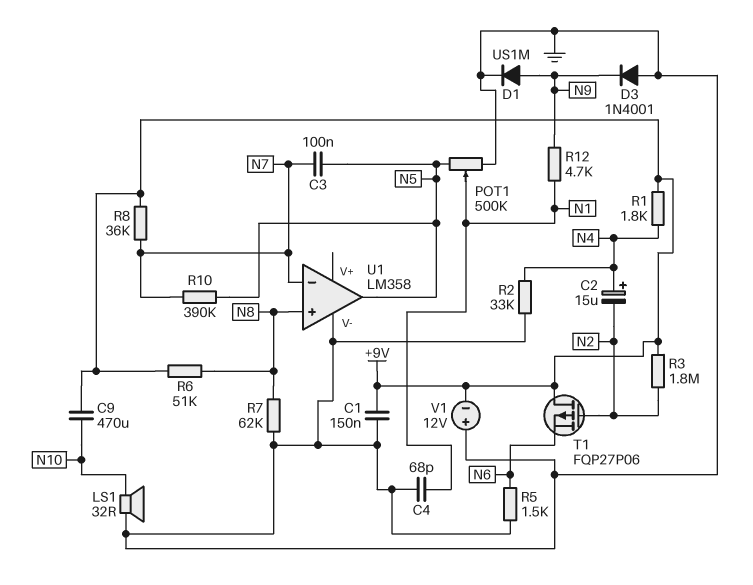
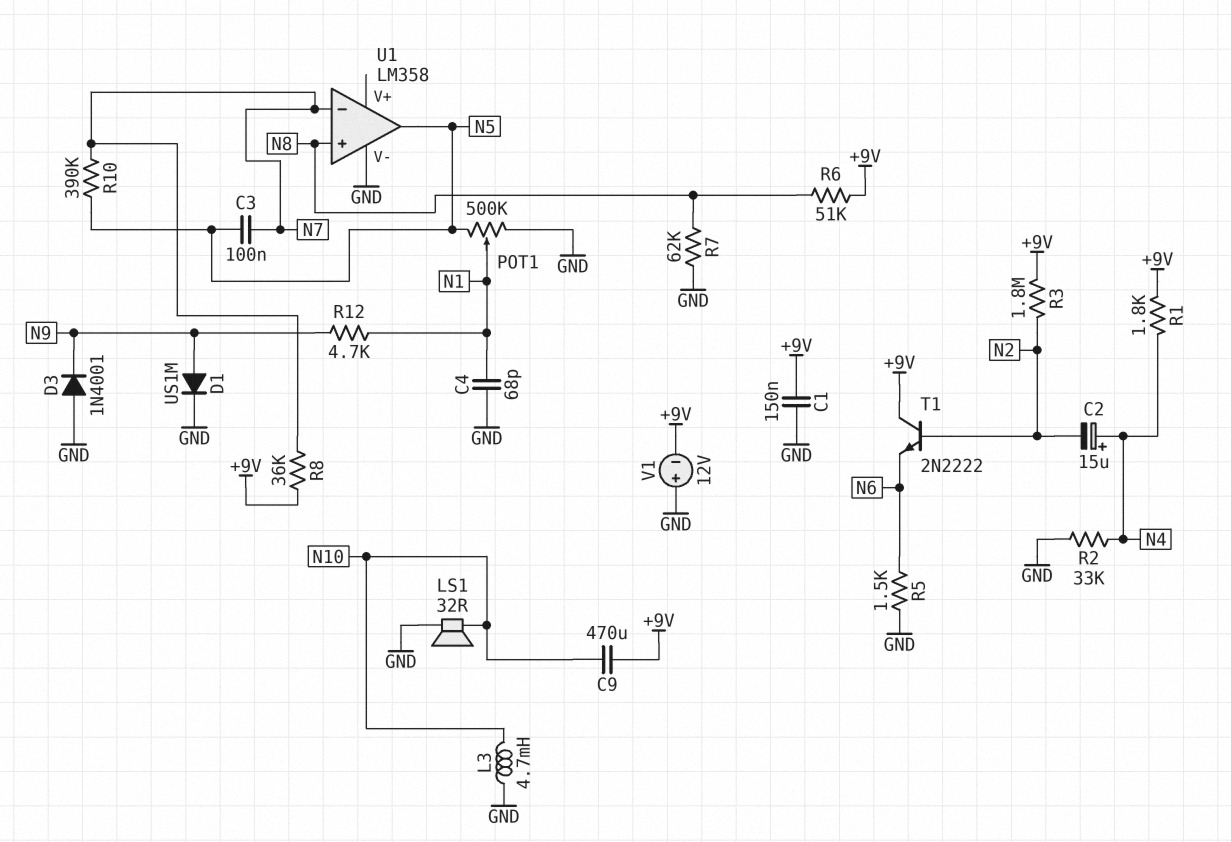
L3: none -> 4.7mH (GND, N10)
T1: PMOS FQP27P06 (G N2, D +9V, S N6) -> NPN 2N2222 (B N2, C +9V, E N6)

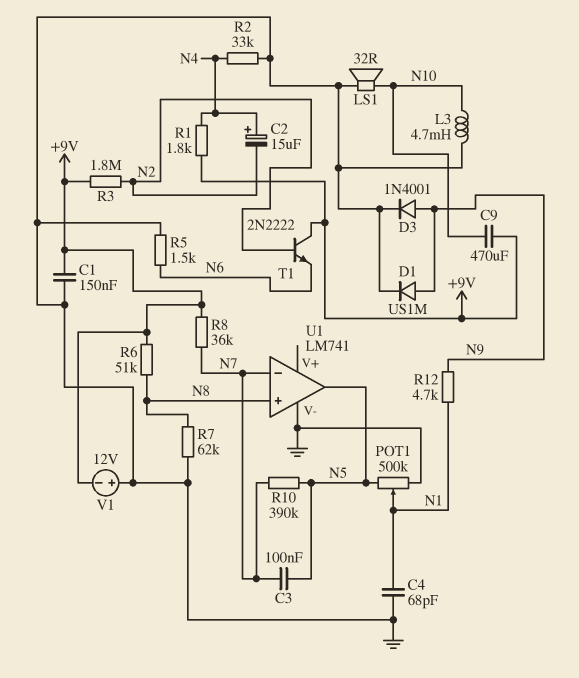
D3: diode 1N4001 (A GND, K N9) -> diode 1N4001 (A N9, K GND)
U1: LM358 -> LM741

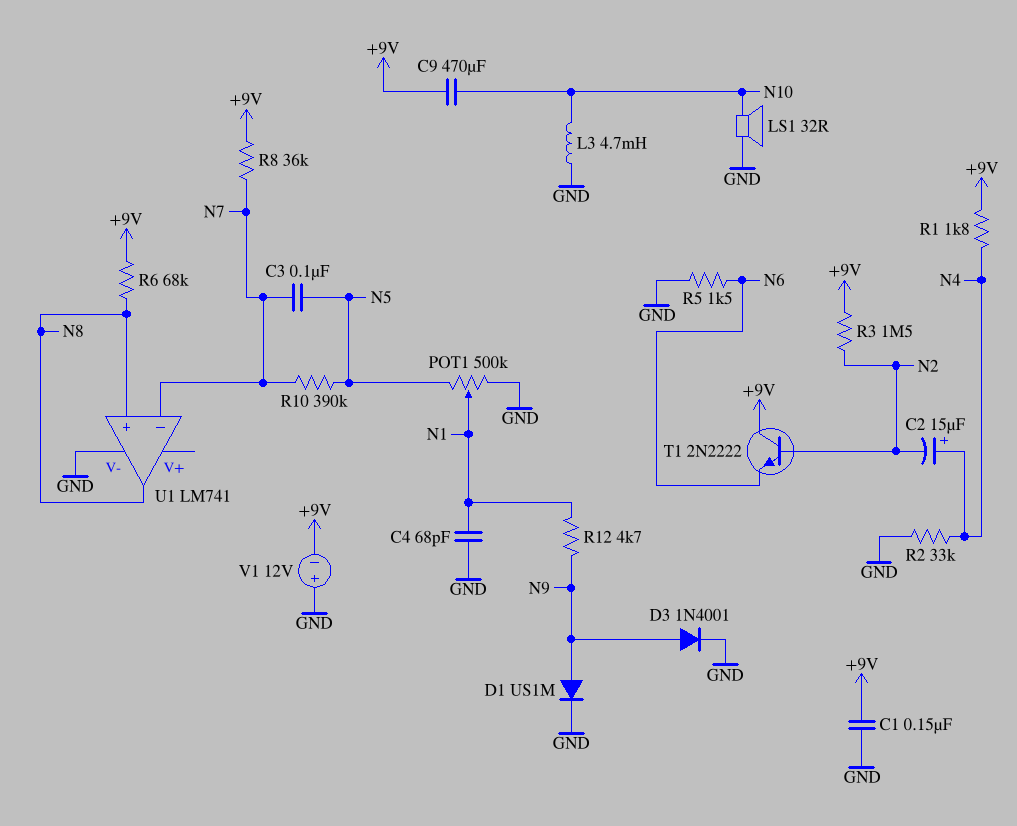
R3: 1.8M (+9V, N2) -> 1.5M (+9V, N2)
R6: 51k (+9V, N8) -> 68k (+9V, N8)
R7: 62k (GND, N8) -> none
U1 pin out: N5 -> N8

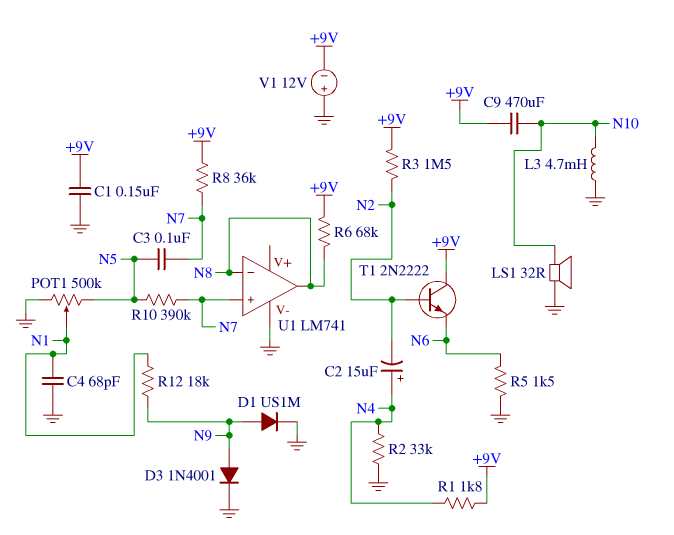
R12: 4.7k (N1, N9) -> 18k (N1, N9)
U1 pin in+: N8 -> N7
U1 pin in-: N7 -> N8

